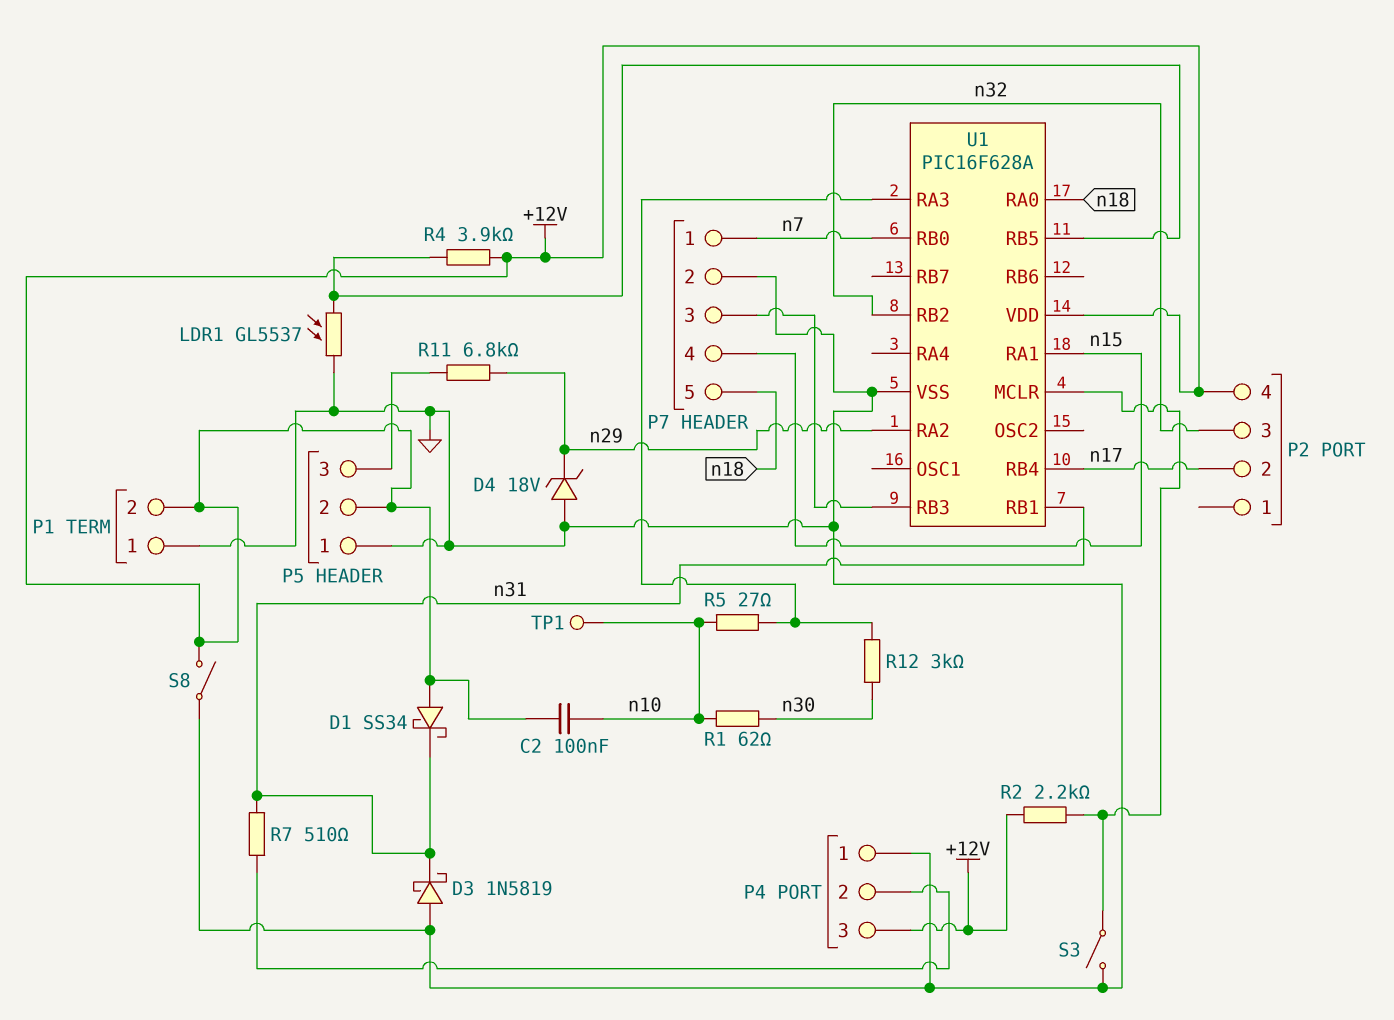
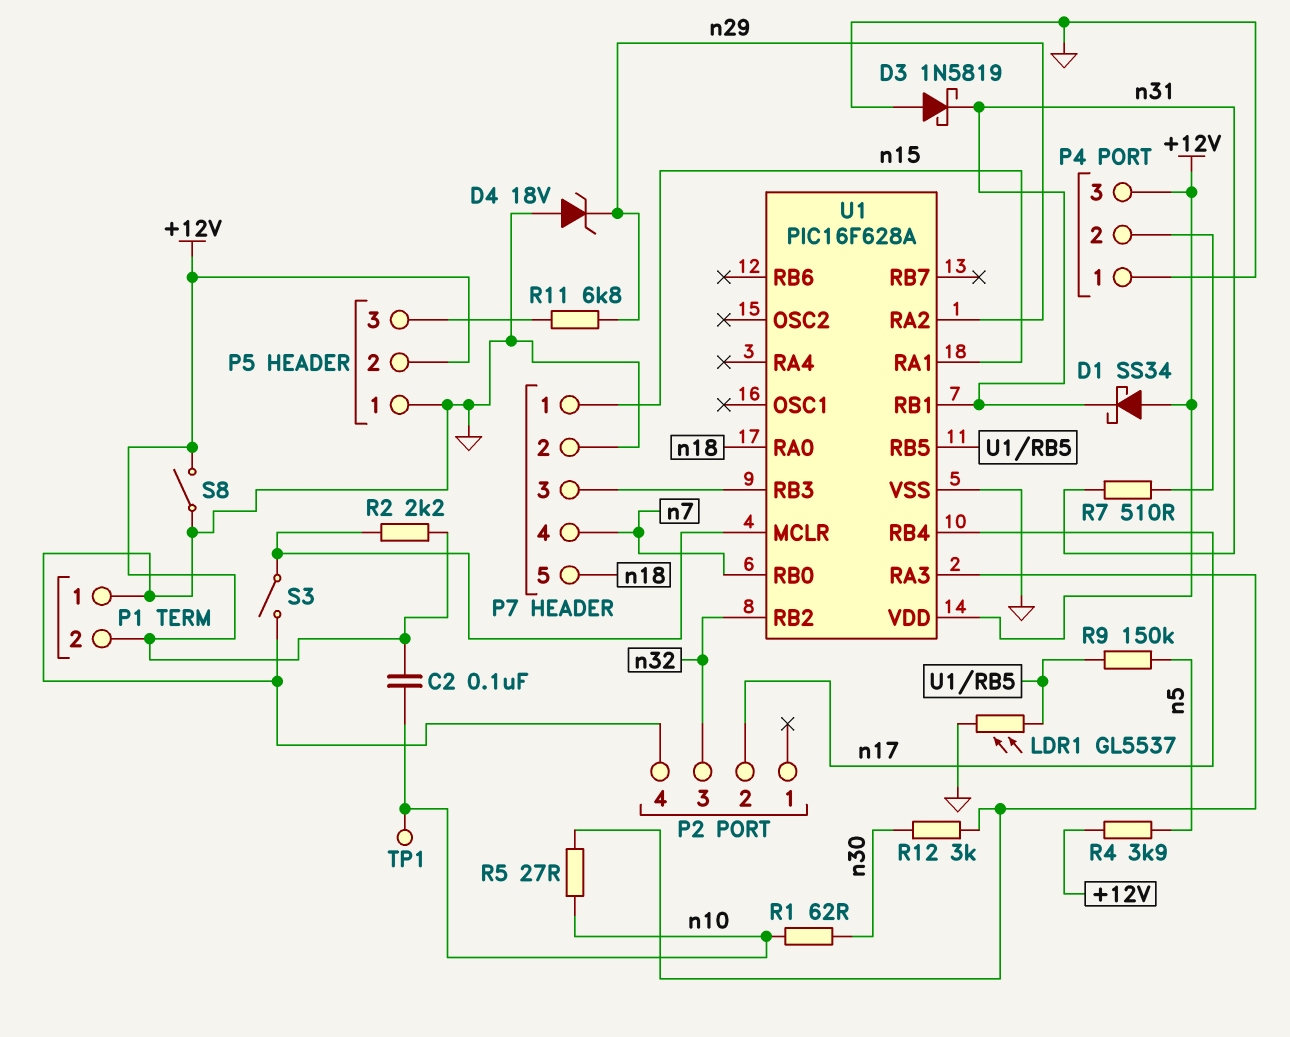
P2 pin 4: +12V -> GND
P7 pin 1: n7 -> n15
P7 pin 4: n15 -> n7
R4: 3.9k (+12V, U1/RB5) -> 3.9k (+12V, n5)
R9: none -> 150k (U1/RB5, n5)

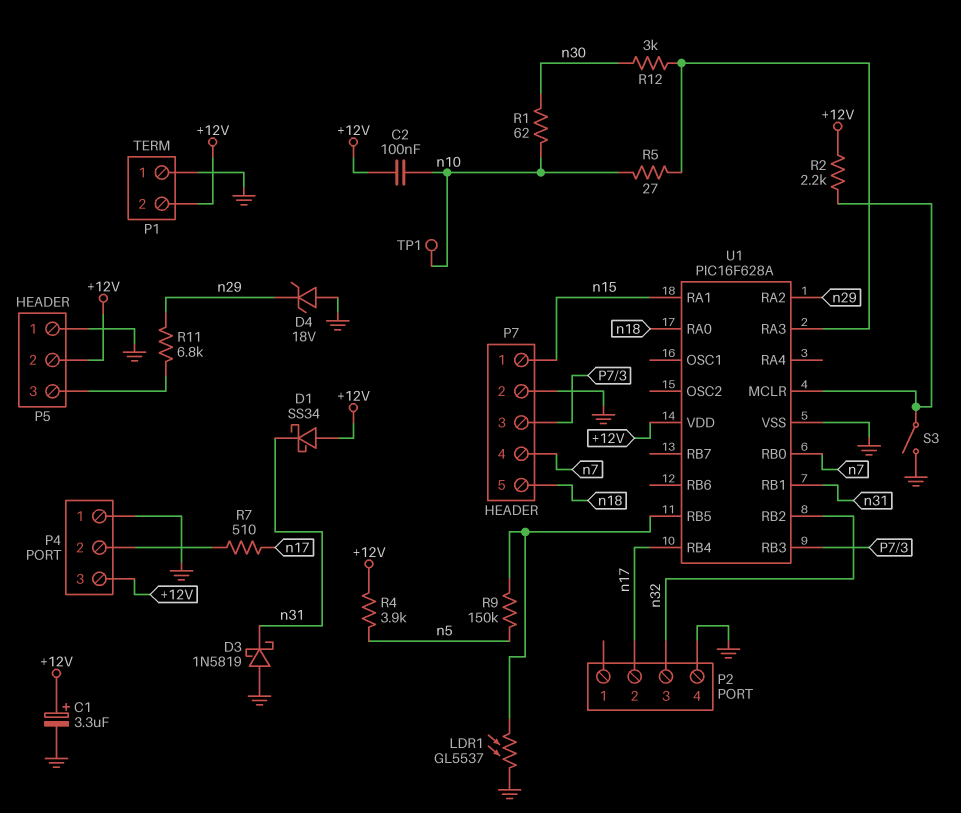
C1: none -> 3.3uF (plus +12V, minus GND)
R7: 510 (P4/2, n31) -> 510 (P4/2, n17)
S8: switch (+12V, GND) -> none

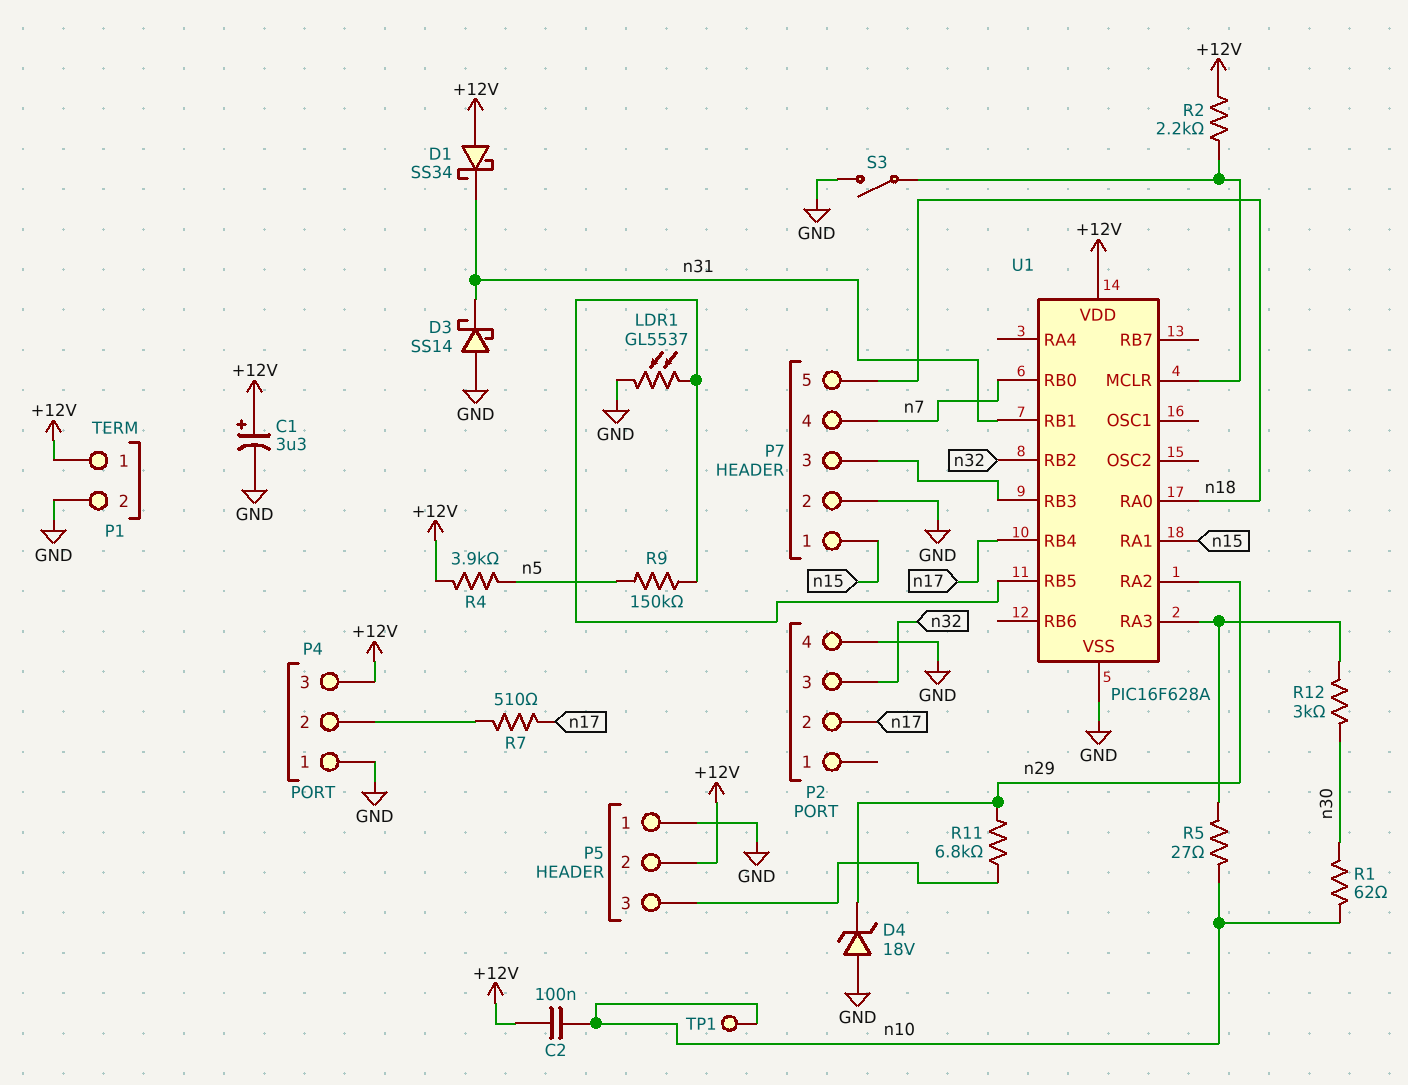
D3: schottky 1N5819 (A GND, K n31) -> schottky SS14 (A GND, K n31)
P1 pin 1: GND -> +12V
P1 pin 2: +12V -> GND

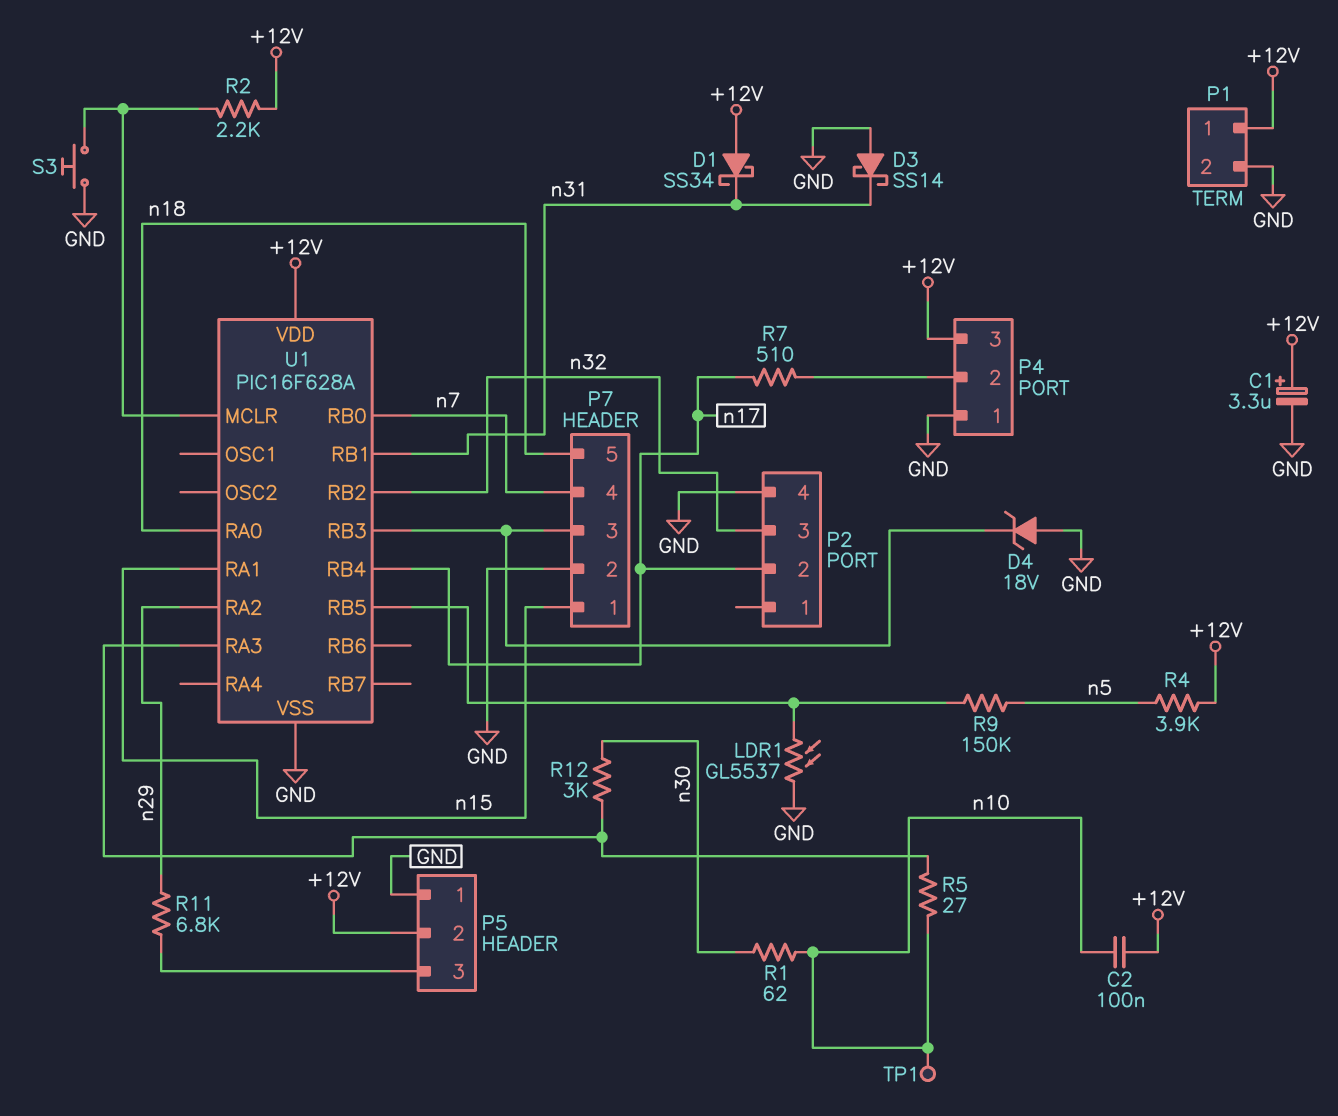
D4: zener 18V (A GND, K n29) -> zener 18V (A GND, K P7/3)
S3: switch (GND, U1/MCLR) -> button (GND, U1/MCLR)

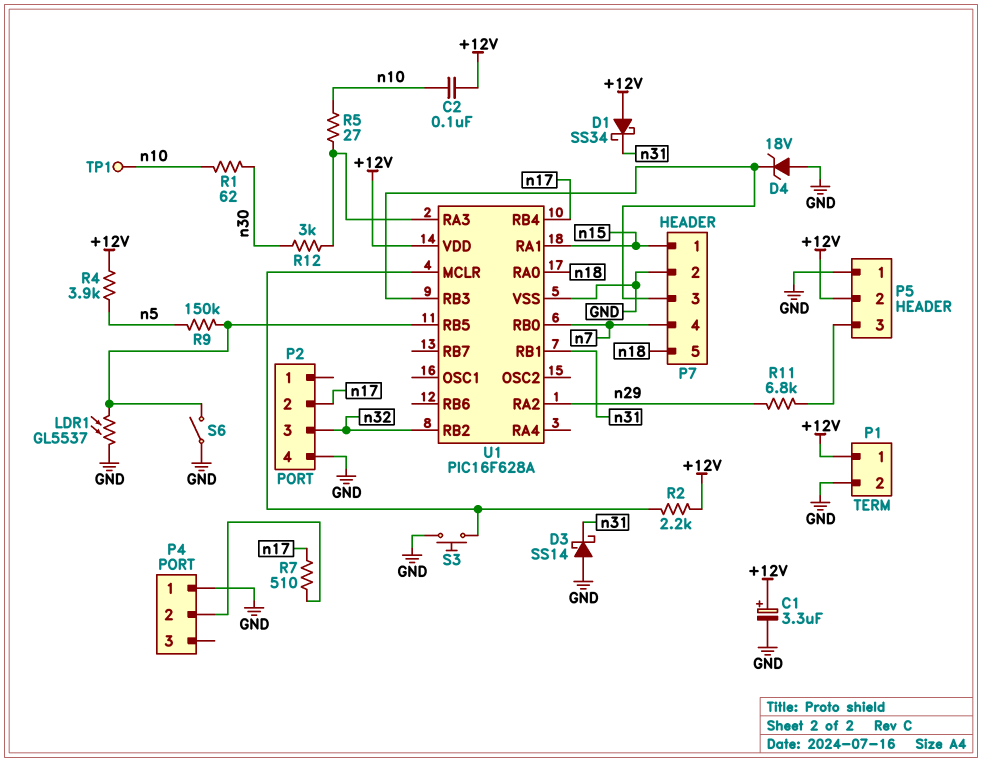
P4 pin 3: +12V -> none
S6: none -> switch (GND, U1/RB5)

